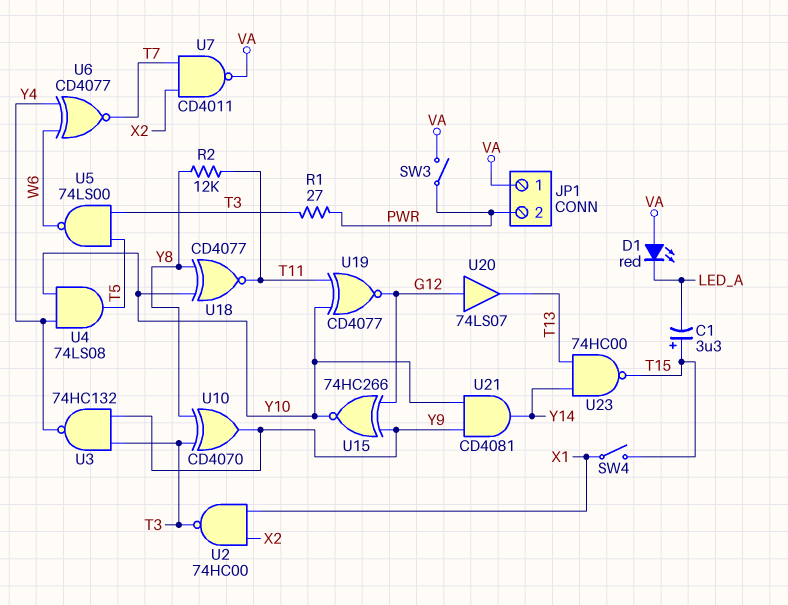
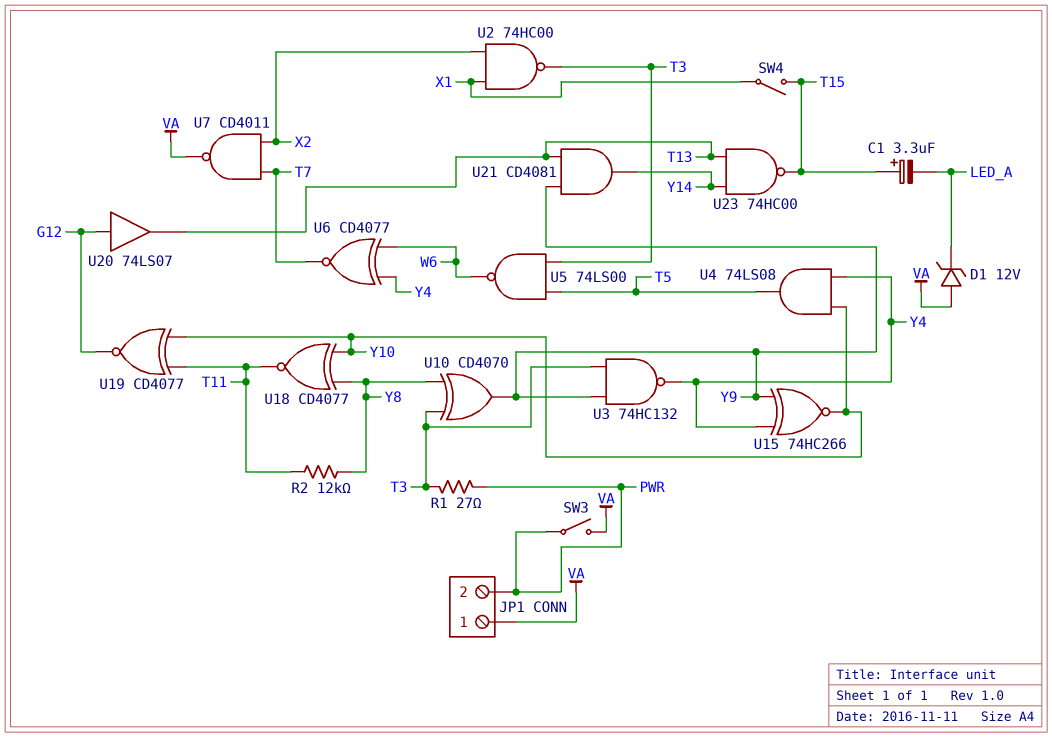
D1: LED red (A VA, K LED_A) -> zener 12V (A VA, K LED_A)
U15: XNOR 74HC266 (in G12, in Y9, out Y10) -> XNOR 74HC266 (in Y4, in Y9, out Y10)
U21: AND CD4081 (in Y9, in Y10, out Y14) -> AND CD4081 (in T13, in Y9, out Y14)

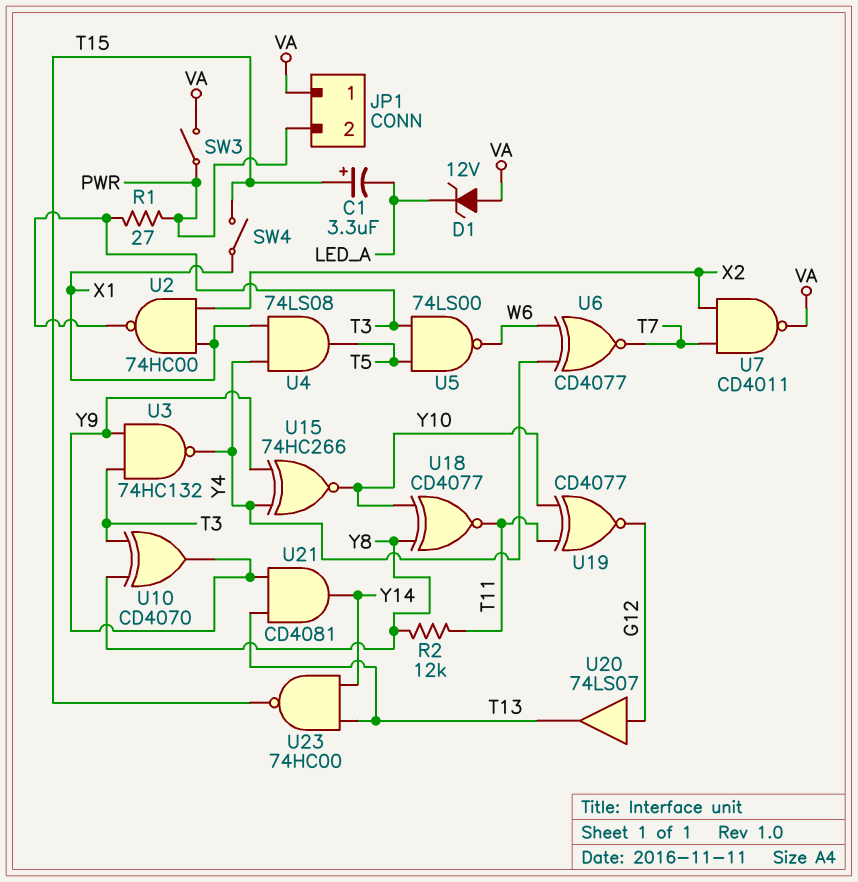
U4: AND 74LS08 (in Y4, in Y10, out T5) -> AND 74LS08 (in X1, in Y4, out T5)

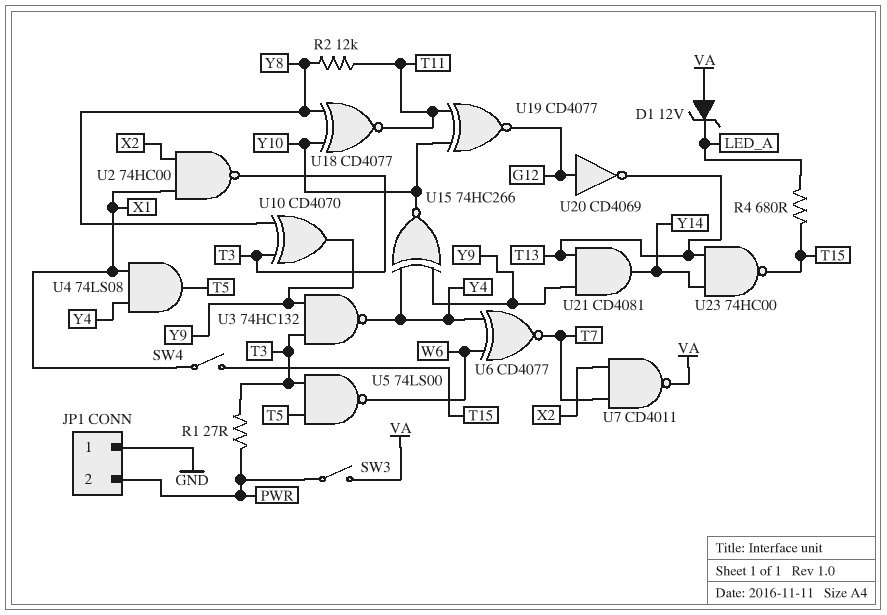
C1: 3.3uF (plus T15, minus LED_A) -> none
JP1 pin 1: VA -> GND
R4: none -> 680 (LED_A, T15)
U20: buffer 74LS07 (in G12, out T13) -> NOT CD4069 (in G12, out T13)

